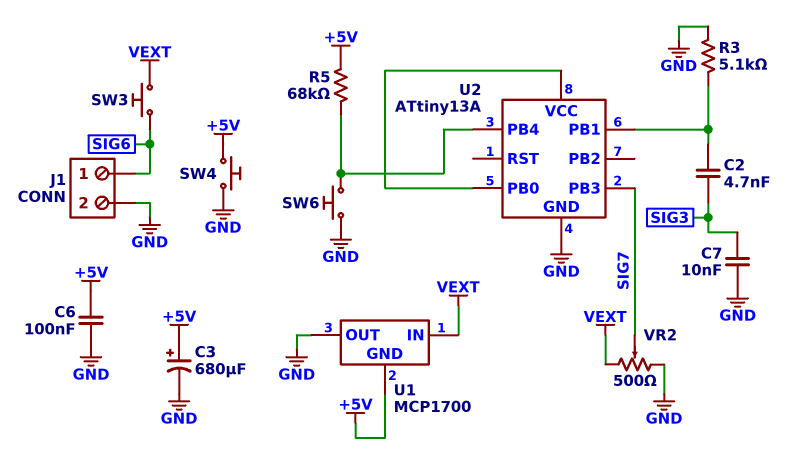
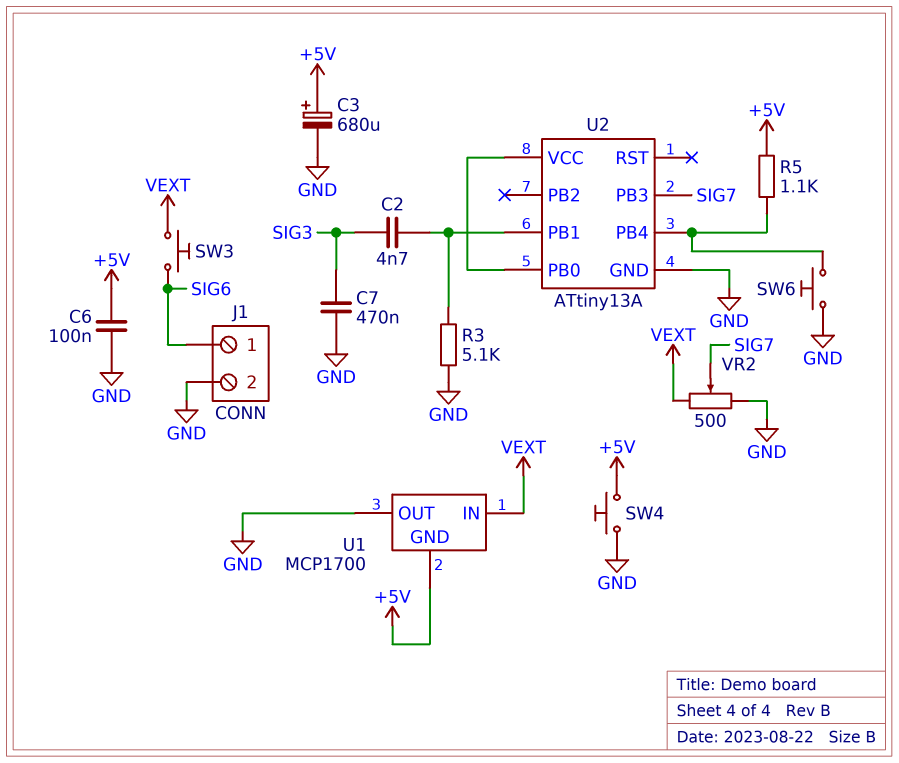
C7: 10nF (GND, SIG3) -> 470nF (GND, SIG3)
R5: 68k (+5V, U2/PB4) -> 1.1k (+5V, U2/PB4)

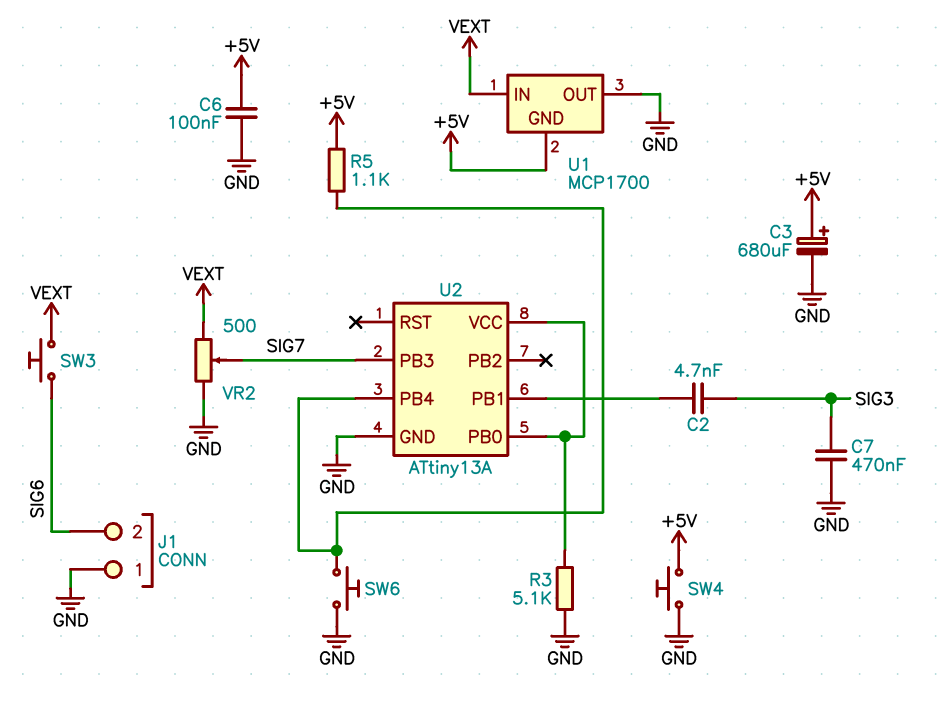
J1 pin 1: SIG6 -> GND
J1 pin 2: GND -> SIG6
R3: 5.1k (GND, U2/PB1) -> 5.1k (GND, U2/PB0)

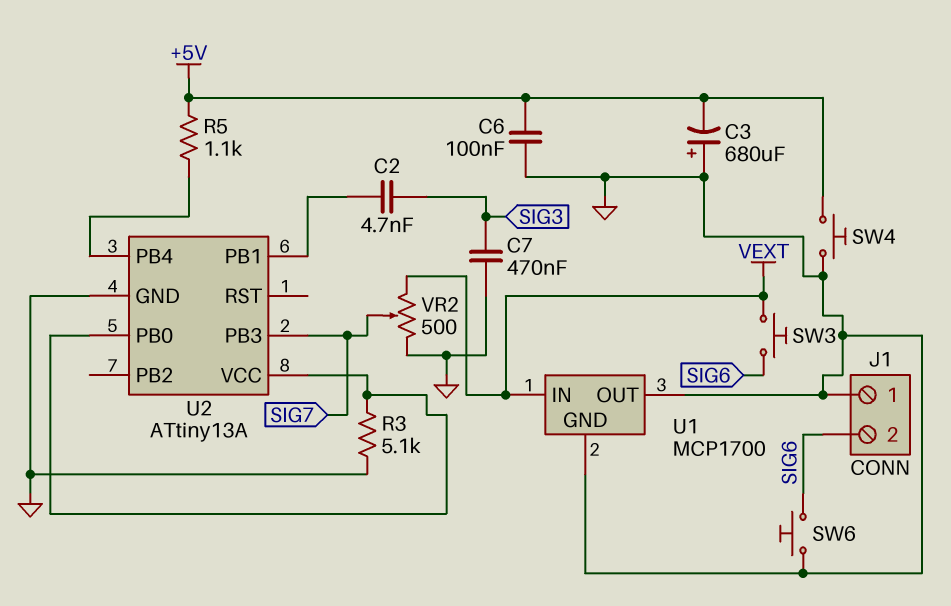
C3: 680uF (plus +5V, minus GND) -> 680uF (plus GND, minus +5V)
SW6: button (GND, U2/PB4) -> button (GND, SIG6)
U1 pin GND: +5V -> GND

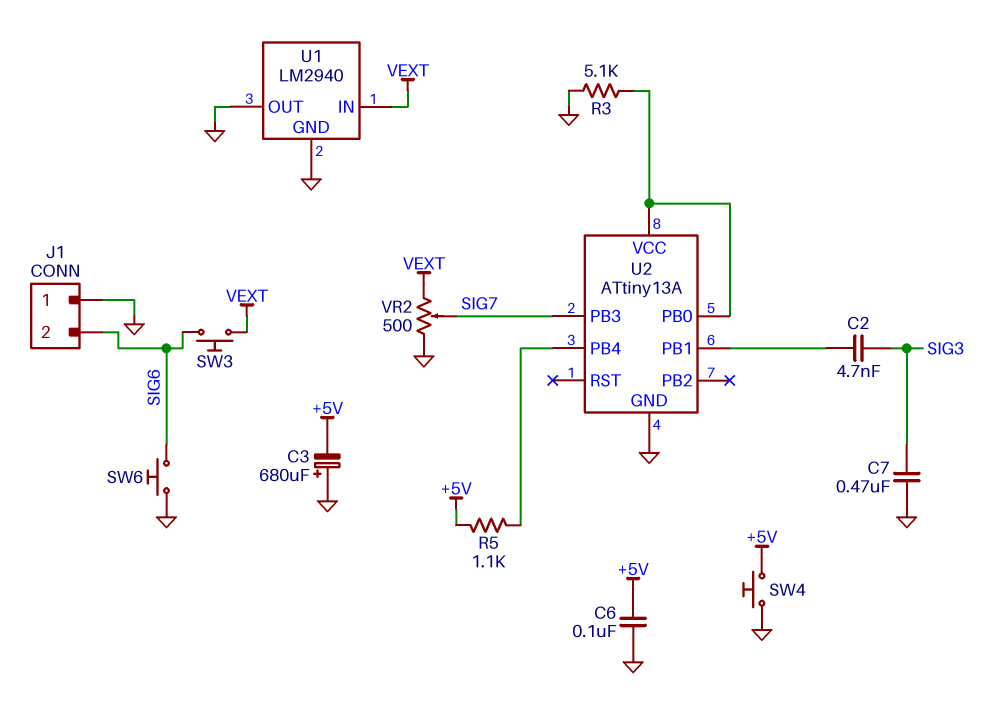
U1: MCP1700 -> LM2940

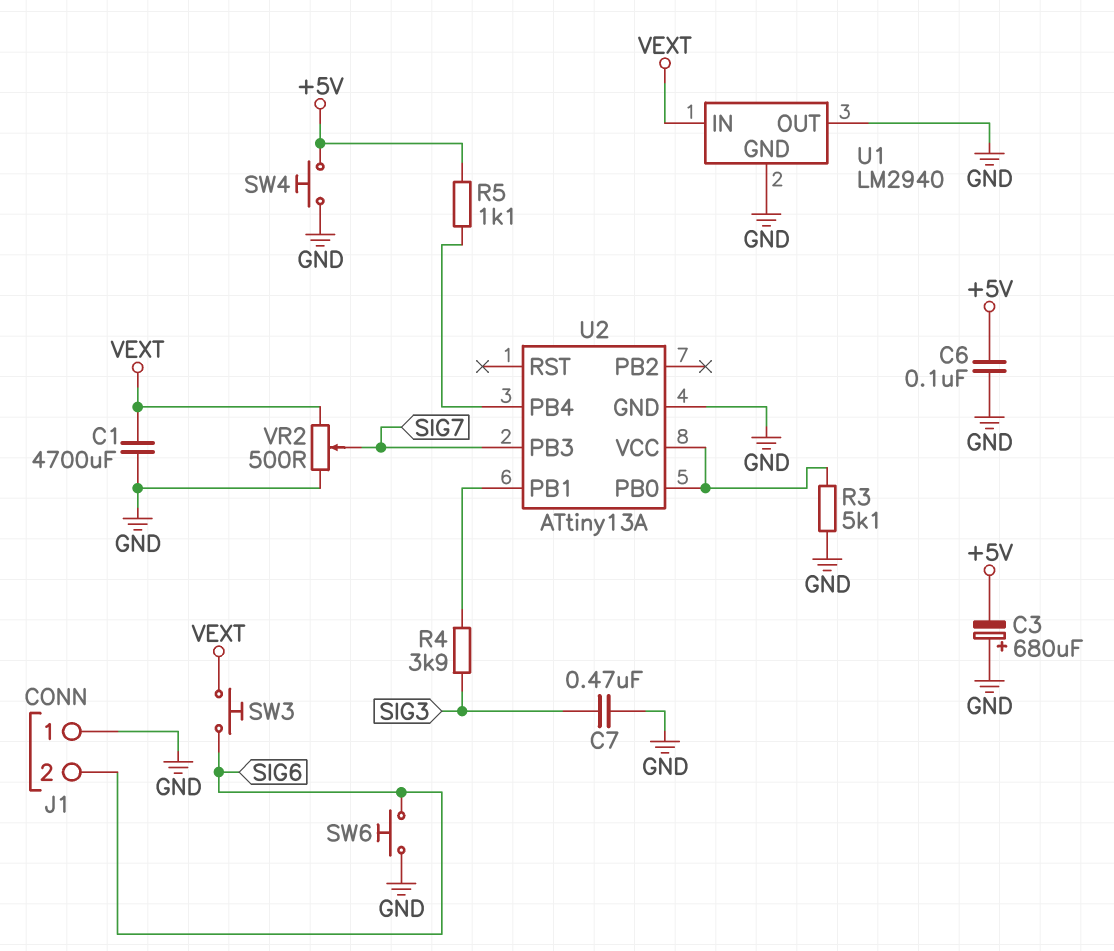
C1: none -> 4700uF (GND, VEXT)
C2: 4.7nF (SIG3, U2/PB1) -> none
R4: none -> 3.9k (SIG3, U2/PB1)

